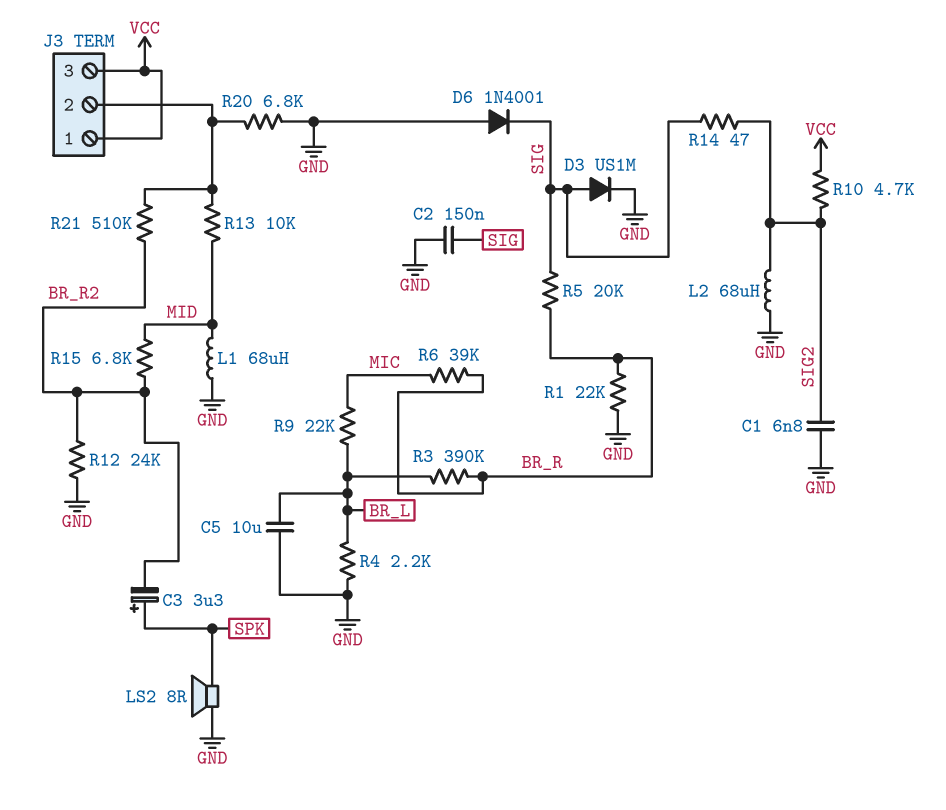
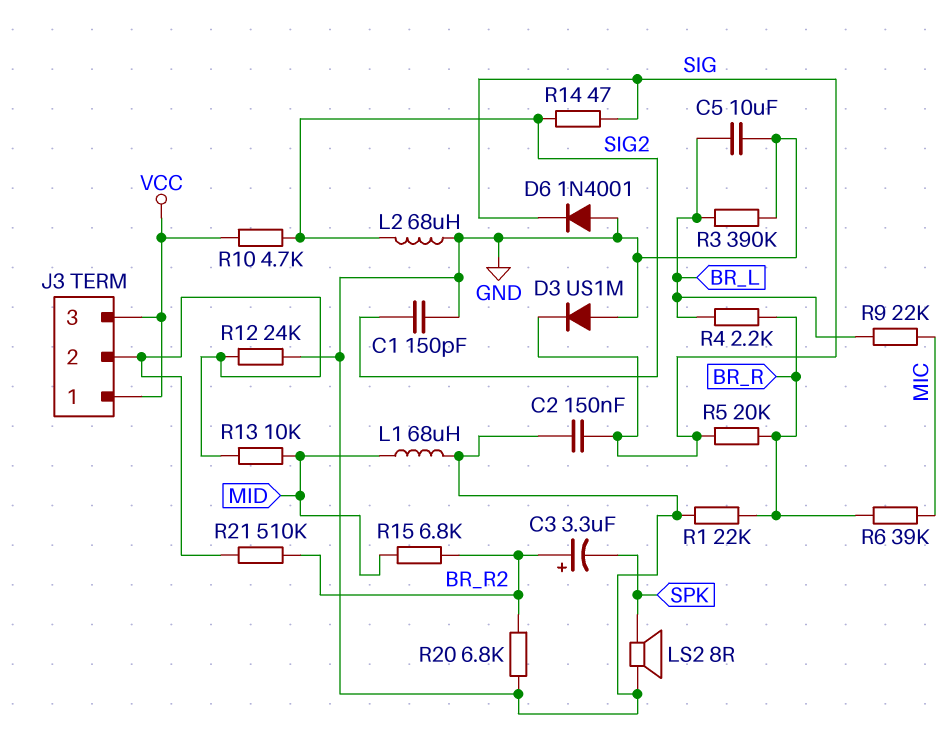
C1: 6.8nF (GND, SIG2) -> 150pF (GND, SIG2)
C3: 3.3uF (plus SPK, minus BR_R2) -> 3.3uF (plus BR_R2, minus SPK)
D3: diode US1M (A SIG, K GND) -> diode US1M (A GND, K SIG)
R3: 390k (BR_L, BR_R) -> 390k (BR_L, GND)
R4: 2.2k (BR_L, GND) -> 2.2k (BR_L, BR_R)
R12: 24k (BR_R2, GND) -> 24k (GND, J3/2)
R20: 6.8k (GND, J3/2) -> 6.8k (BR_R2, GND)

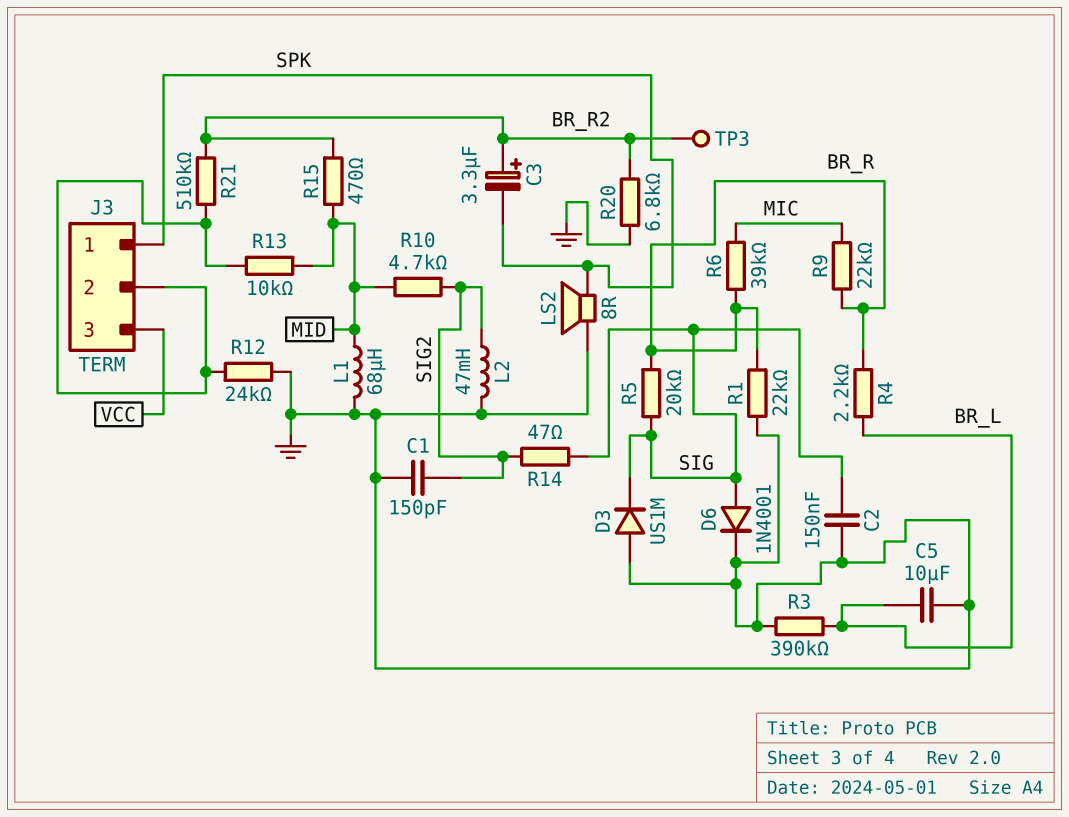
D6: diode 1N4001 (A GND, K SIG) -> diode 1N4001 (A SIG, K GND)
J3 pin 1: VCC -> SPK
L2: 68uH (GND, SIG2) -> 47mH (GND, SIG2)
R9: 22k (BR_L, MIC) -> 22k (BR_R, MIC)
R10: 4.7k (SIG2, VCC) -> 4.7k (MID, SIG2)
R15: 6.8k (BR_R2, MID) -> 470 (BR_R2, MID)
TP3: none -> test point (BR_R2)

